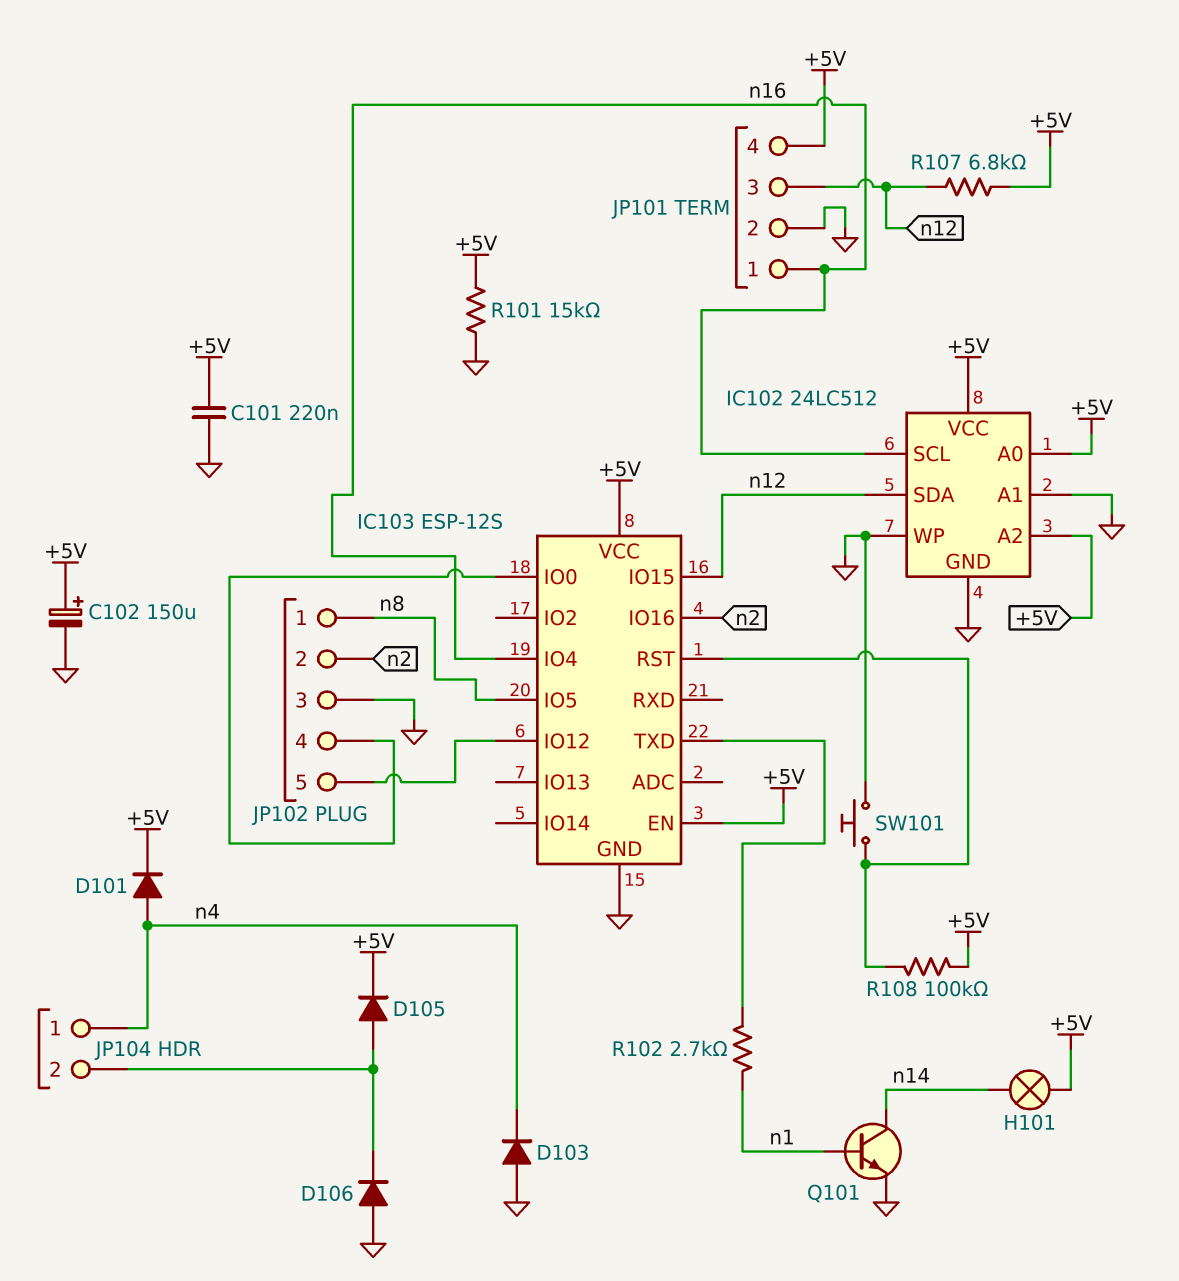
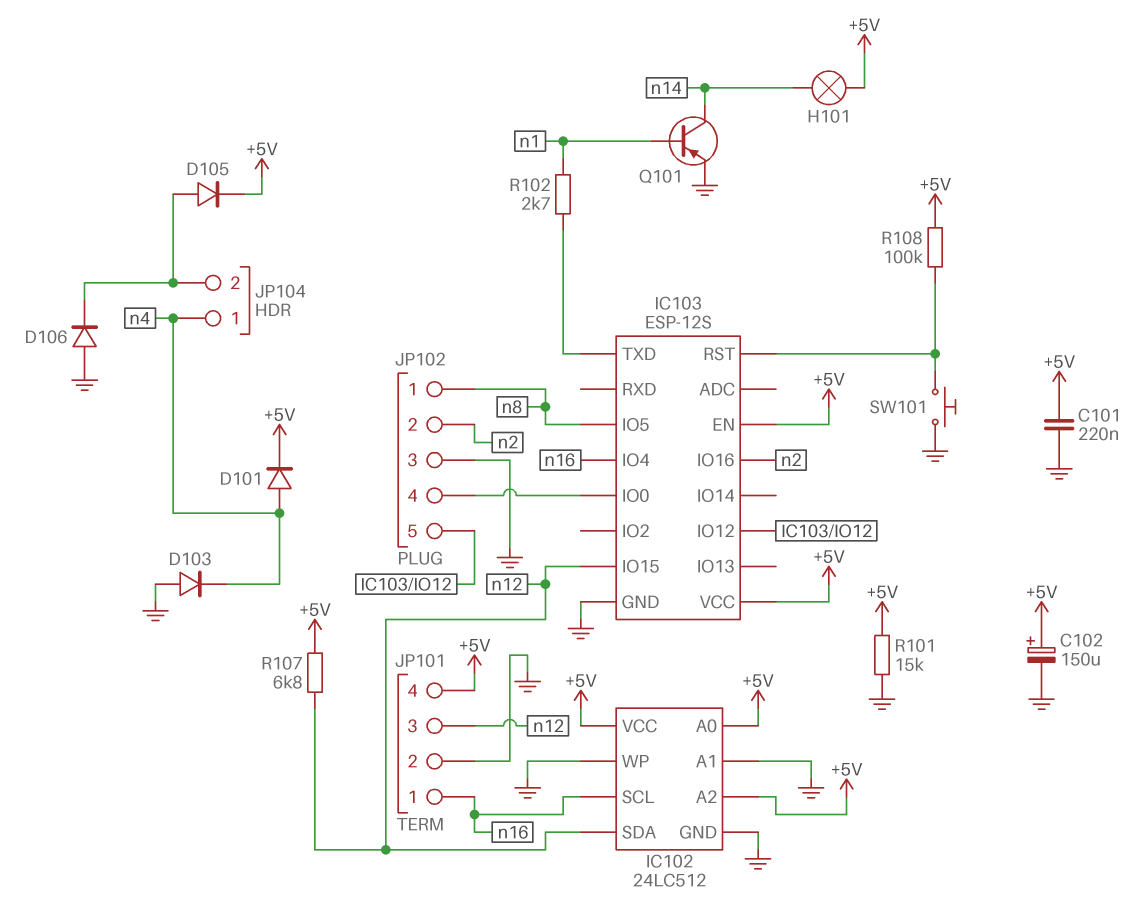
Q101: NPN (B n1, C n14, E GND) -> PNP (B n1, C n14, E GND)

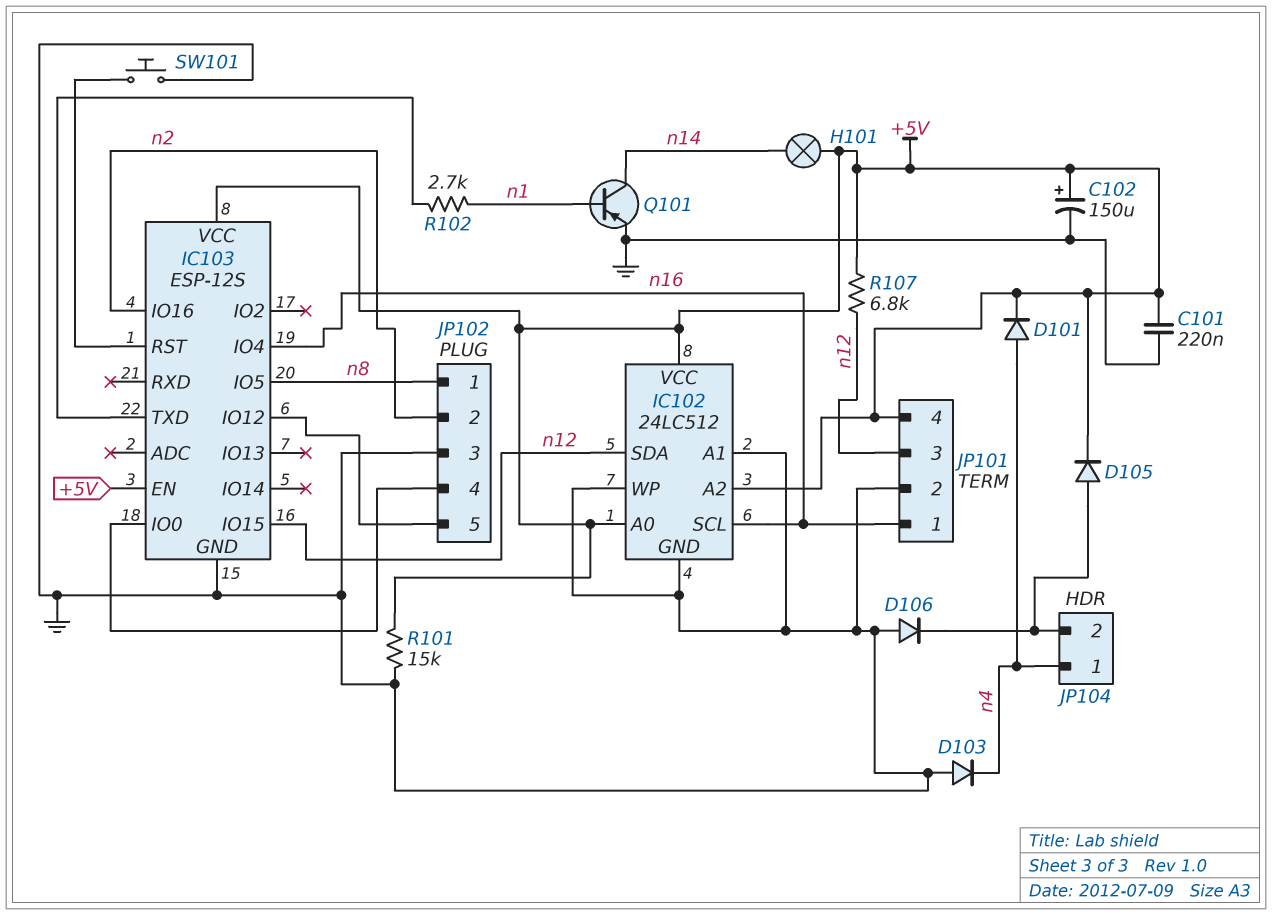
R108: 100k (+5V, IC103/RST) -> none

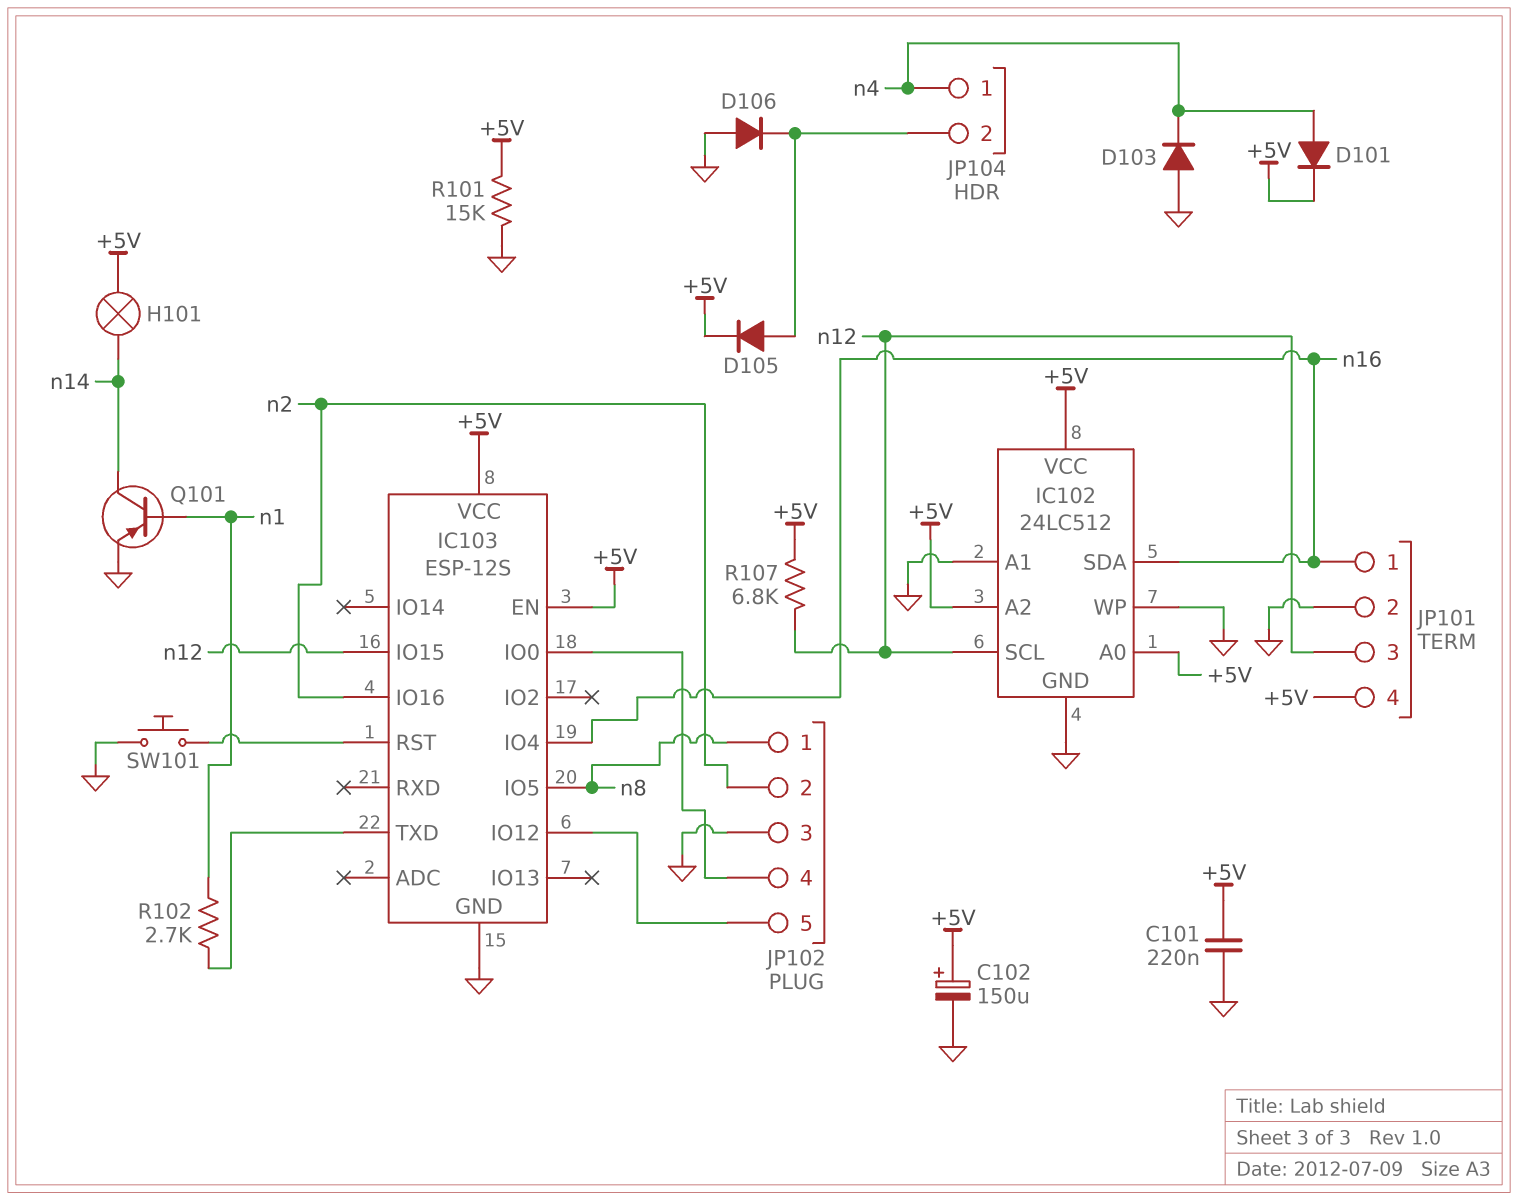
IC102 pin SCL: n16 -> n12
IC102 pin SDA: n12 -> n16

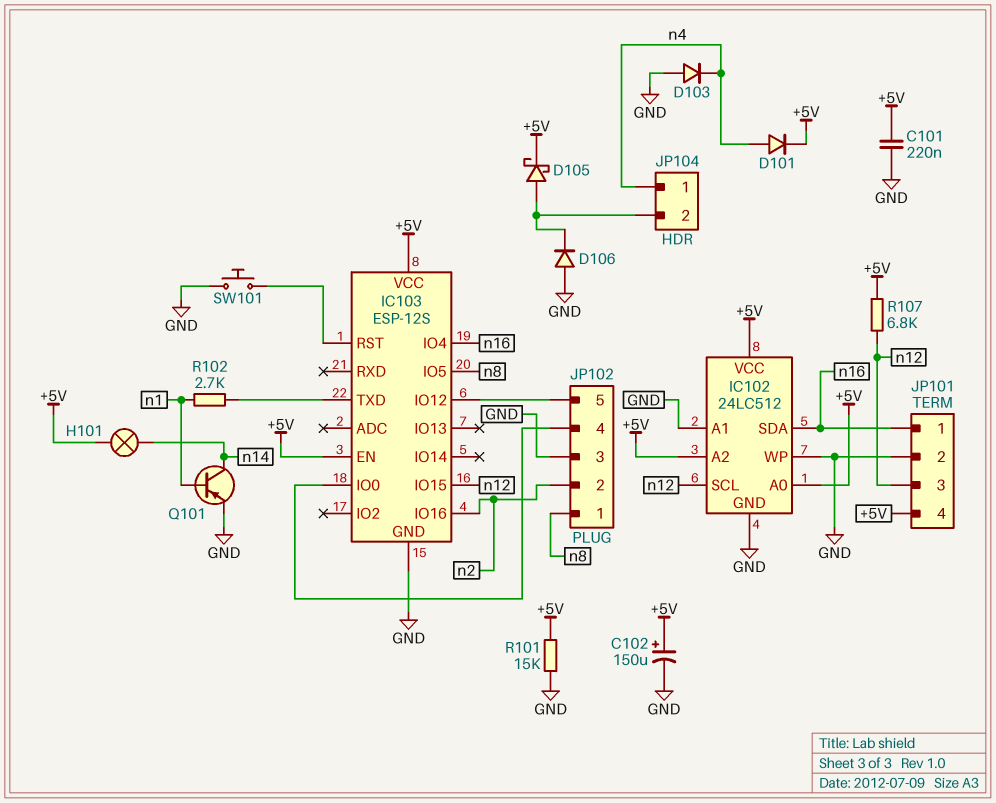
D105: diode (A JP104/2, K +5V) -> schottky (A JP104/2, K +5V)

